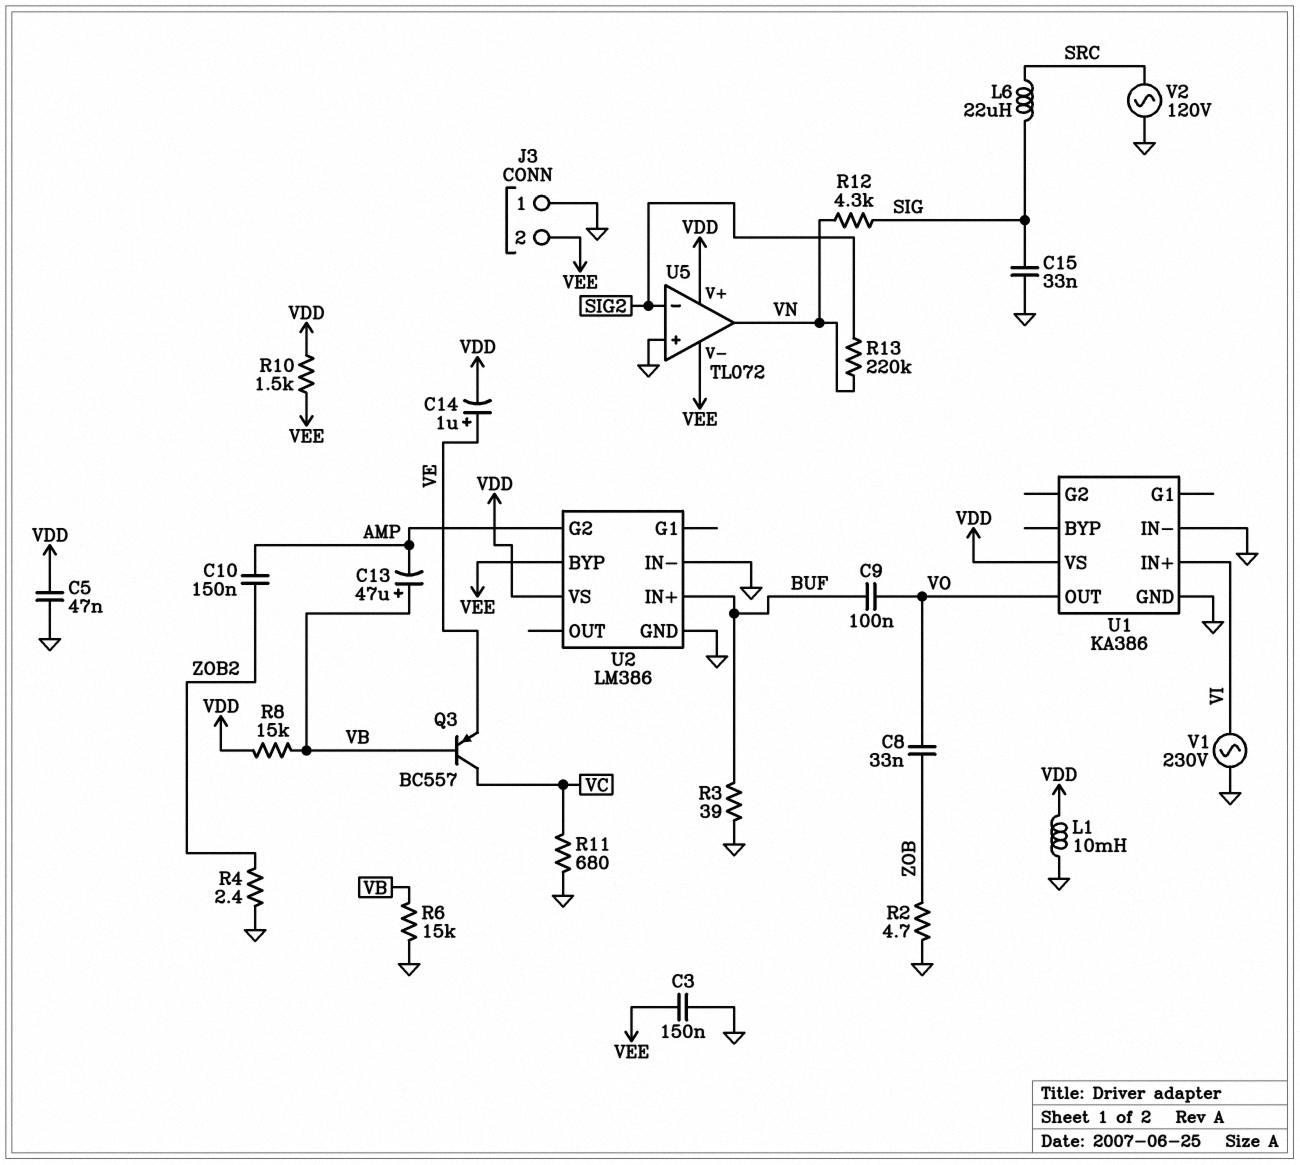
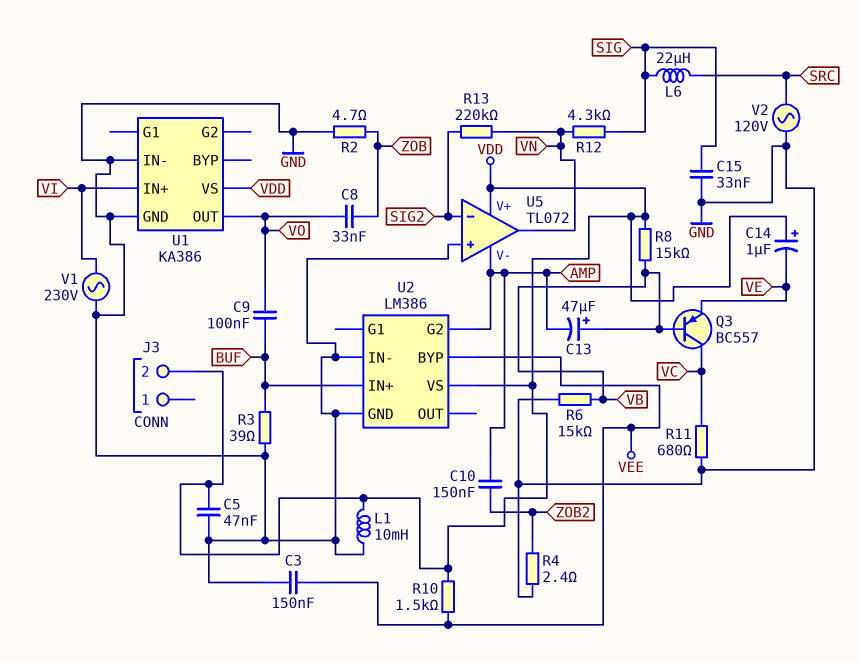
C14: 1uF (plus VE, minus VDD) -> 1uF (plus VDD, minus VE)
J3 pin 1: GND -> none
J3 pin 2: VEE -> VDD
U5 pin V-: VEE -> AMP

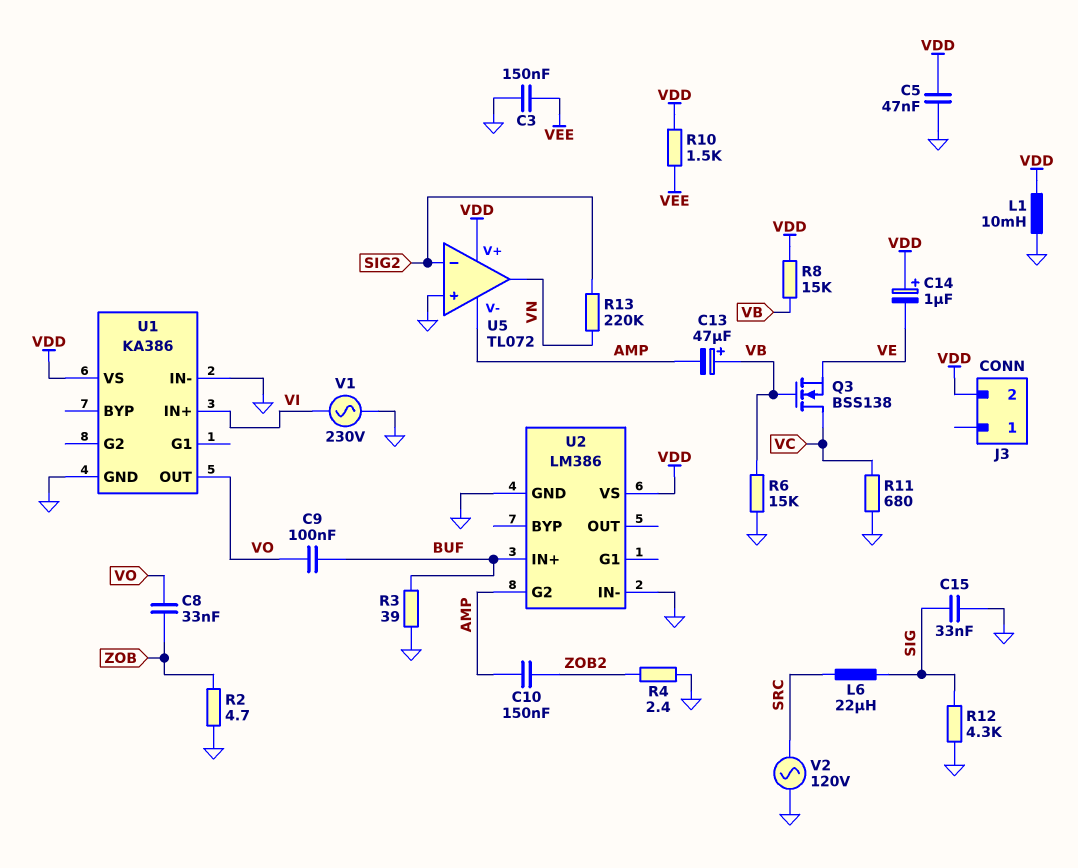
Q3: PNP BC557 (B VB, C VC, E VE) -> NMOS BSS138 (G VB, D VC, S VE)
R12: 4.3k (SIG, VN) -> 4.3k (GND, SIG)
U2 pin BYP: VEE -> none

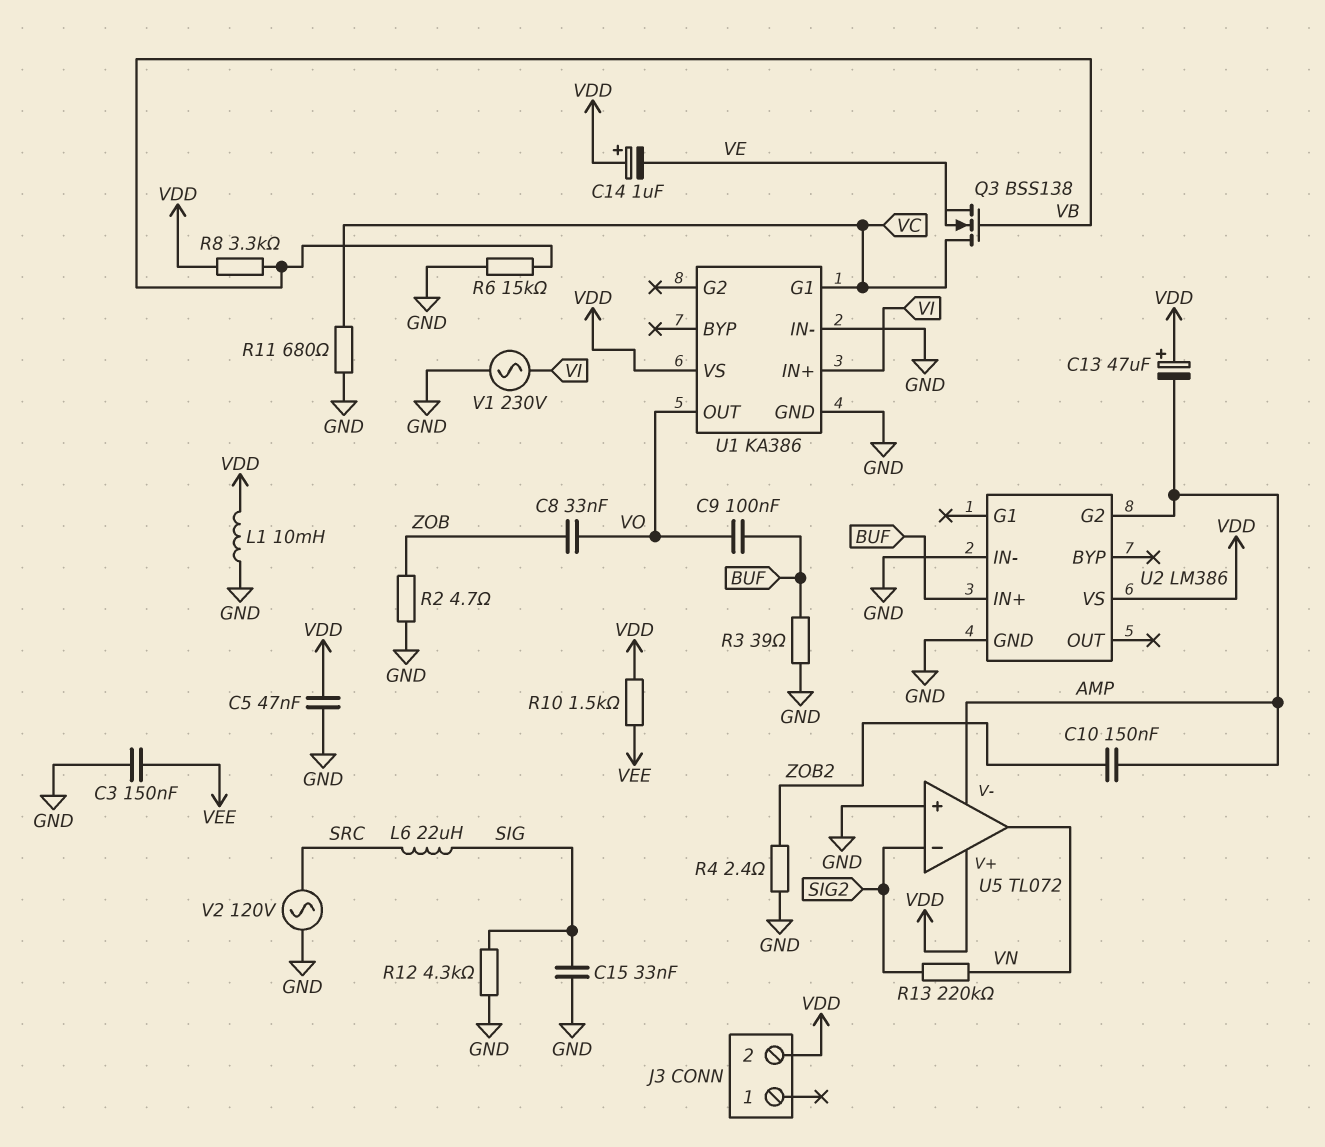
C13: 47uF (plus VB, minus AMP) -> 47uF (plus VDD, minus AMP)
R8: 15k (VB, VDD) -> 3.3k (VB, VDD)
U1 pin G1: none -> VC

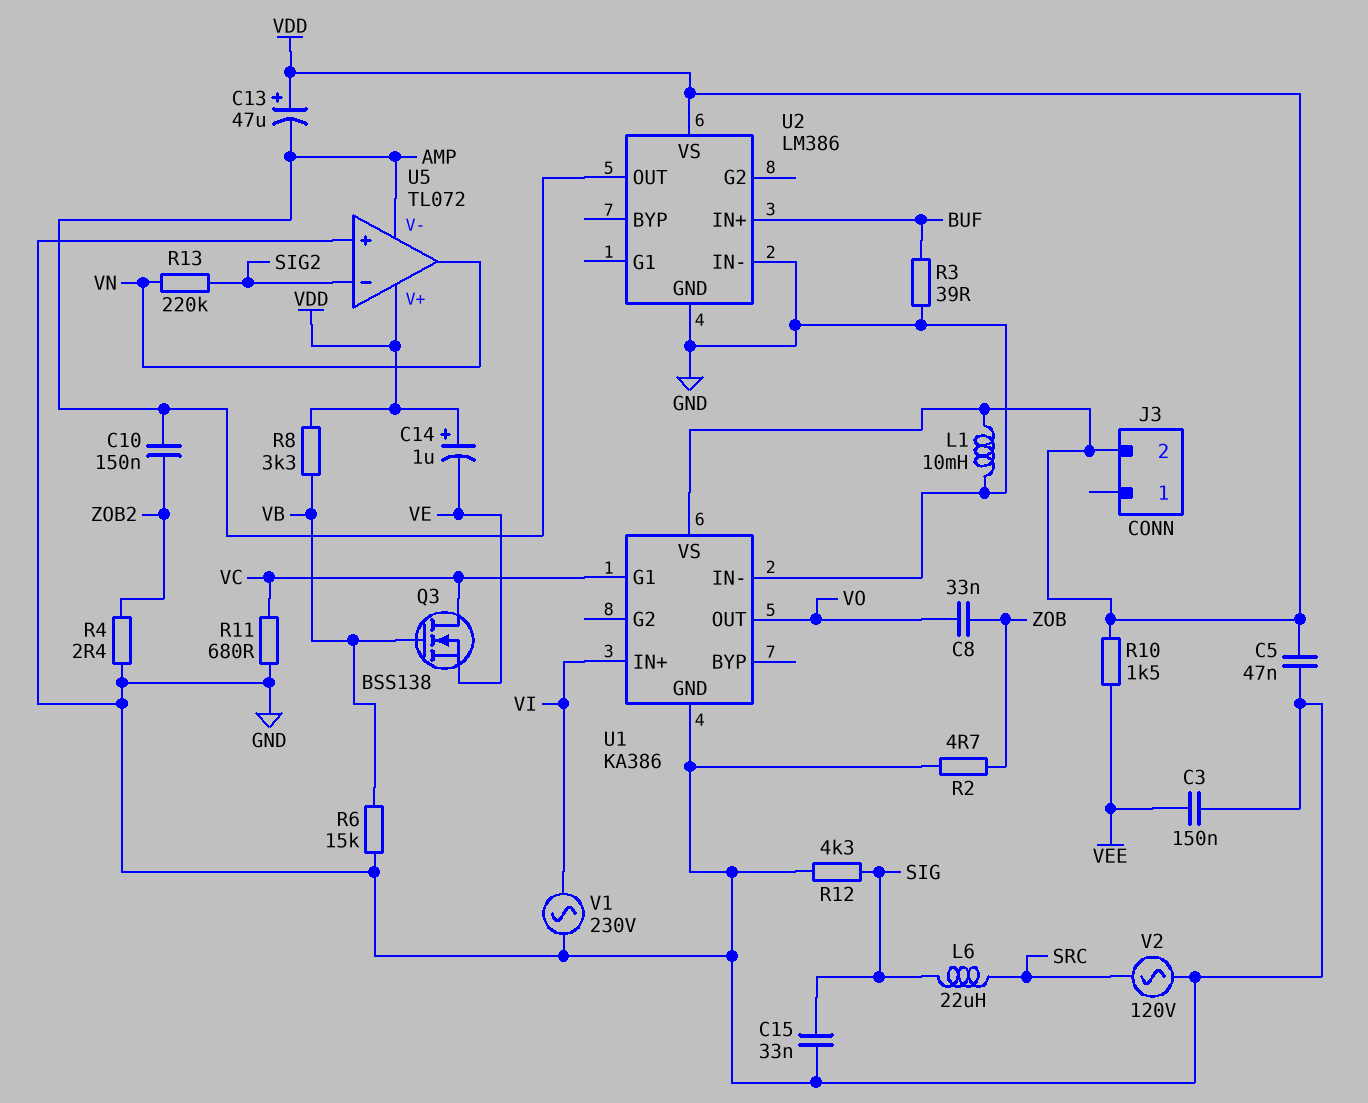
C9: 100nF (BUF, VO) -> none
U2 pin G2: AMP -> none
U2 pin OUT: none -> AMP

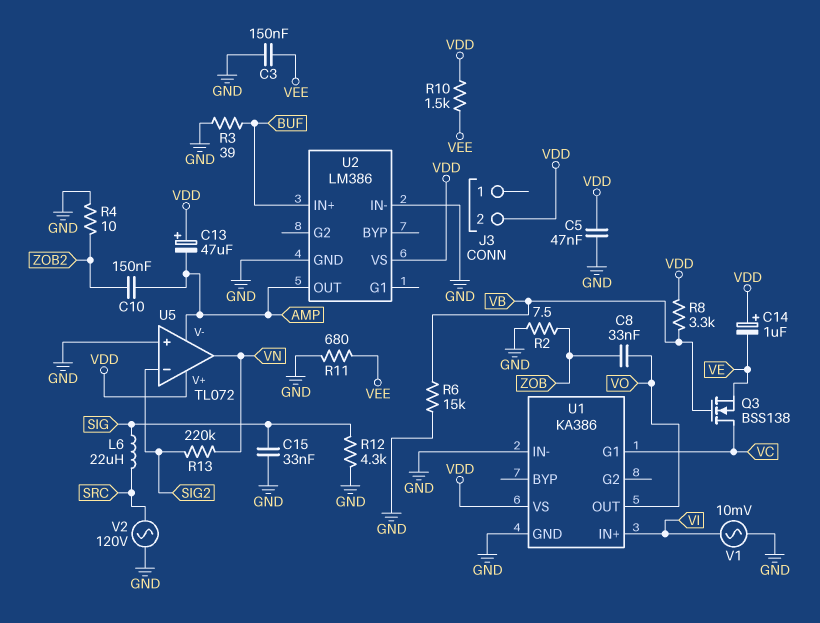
L1: 10mH (GND, VDD) -> none
R2: 4.7 (GND, ZOB) -> 7.5 (GND, ZOB)
R4: 2.4 (GND, ZOB2) -> 10 (GND, ZOB2)
R11: 680 (GND, VC) -> 680 (GND, VEE)
V1: AC 230V (GND, VI) -> AC 10mV (GND, VI)

